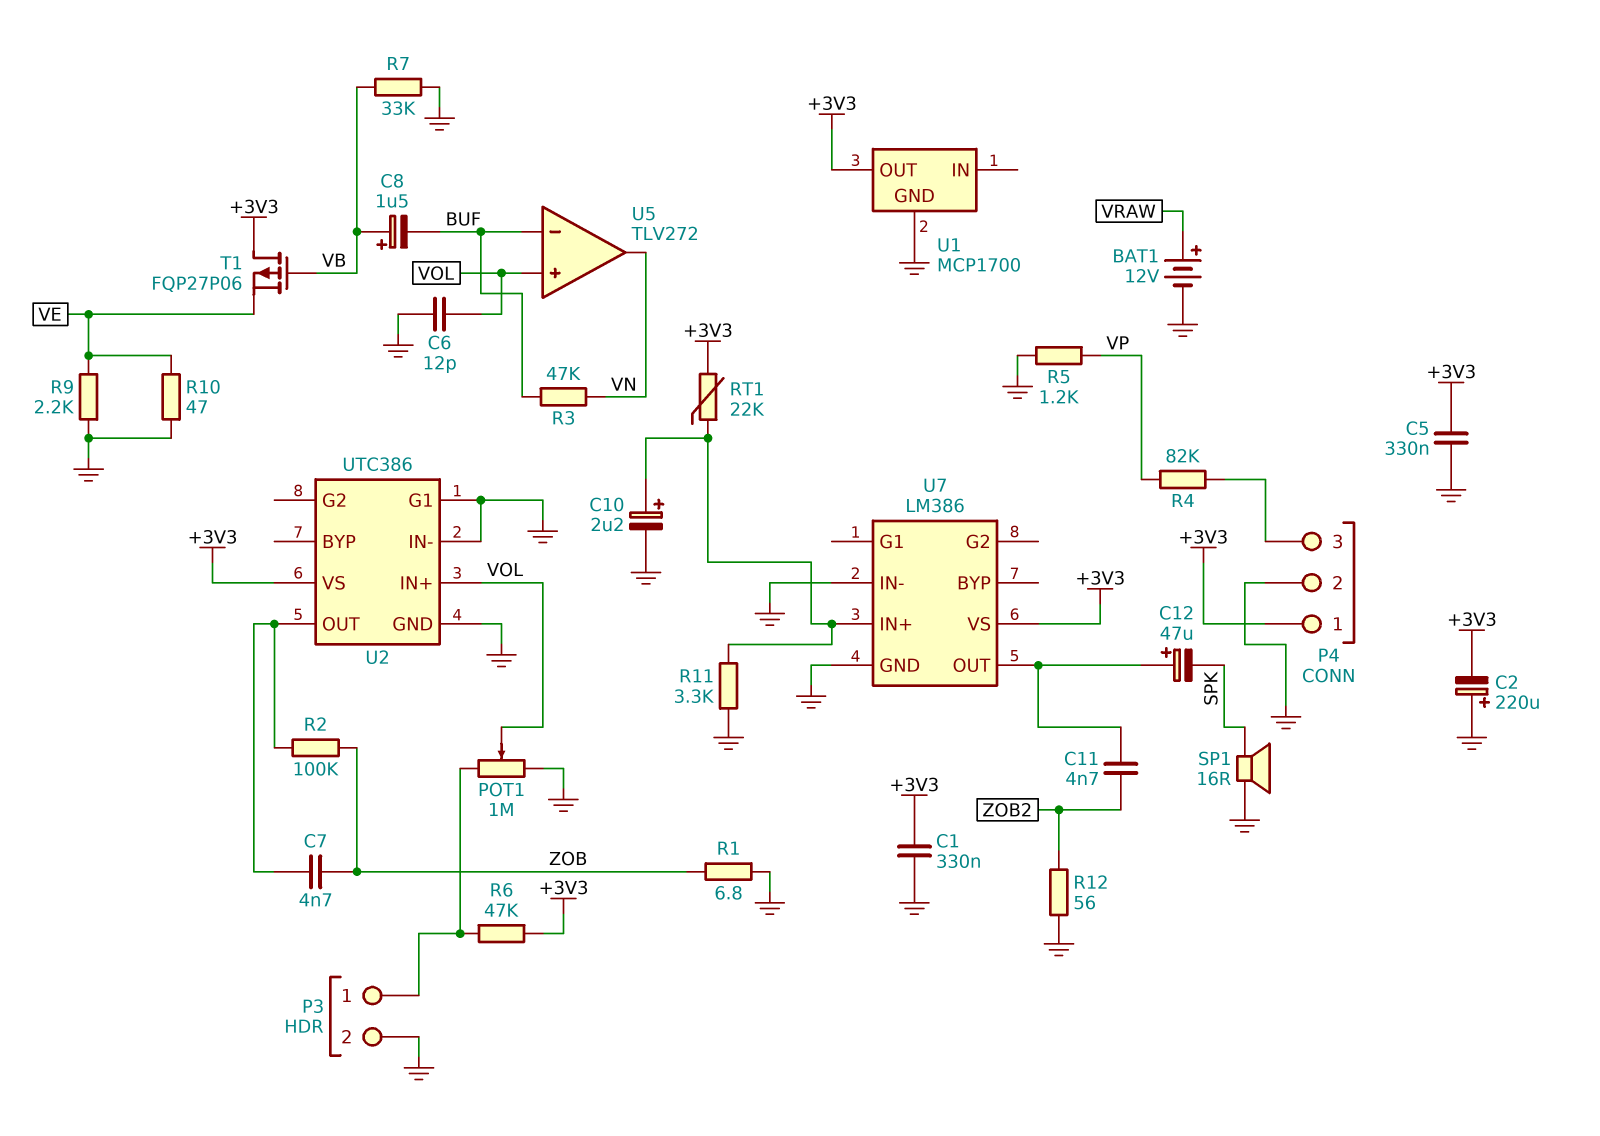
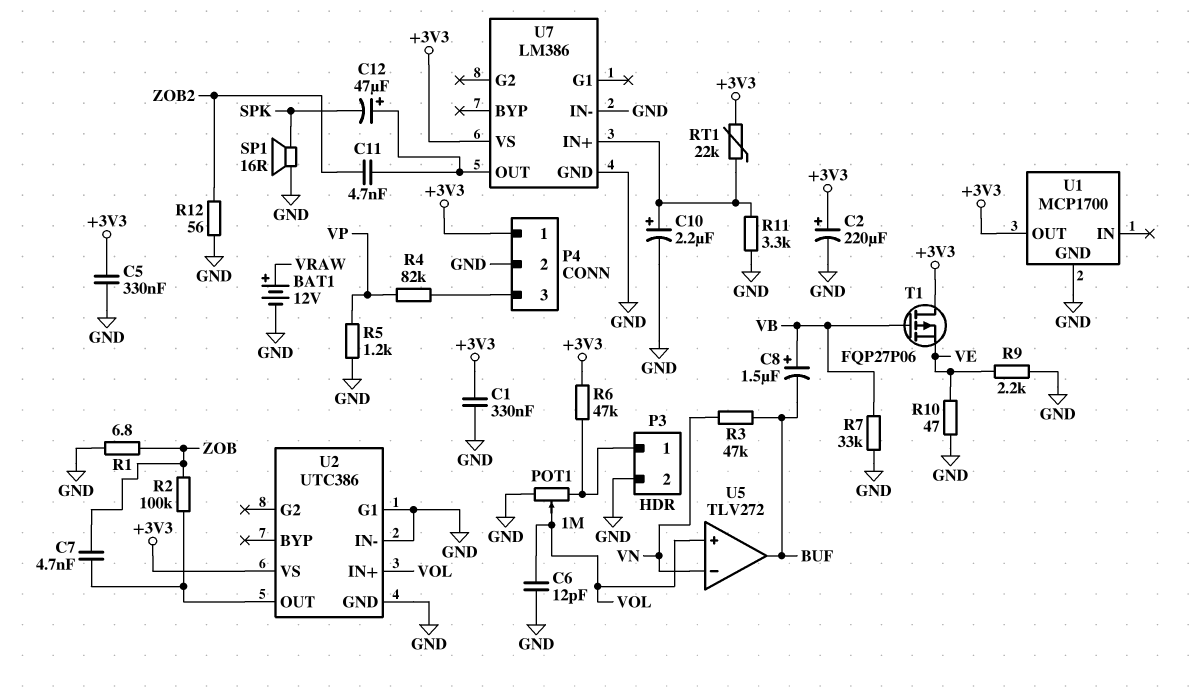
C2: 220uF (plus GND, minus +3V3) -> 220uF (plus +3V3, minus GND)
U5 pin in-: BUF -> VN
U5 pin out: VN -> BUF

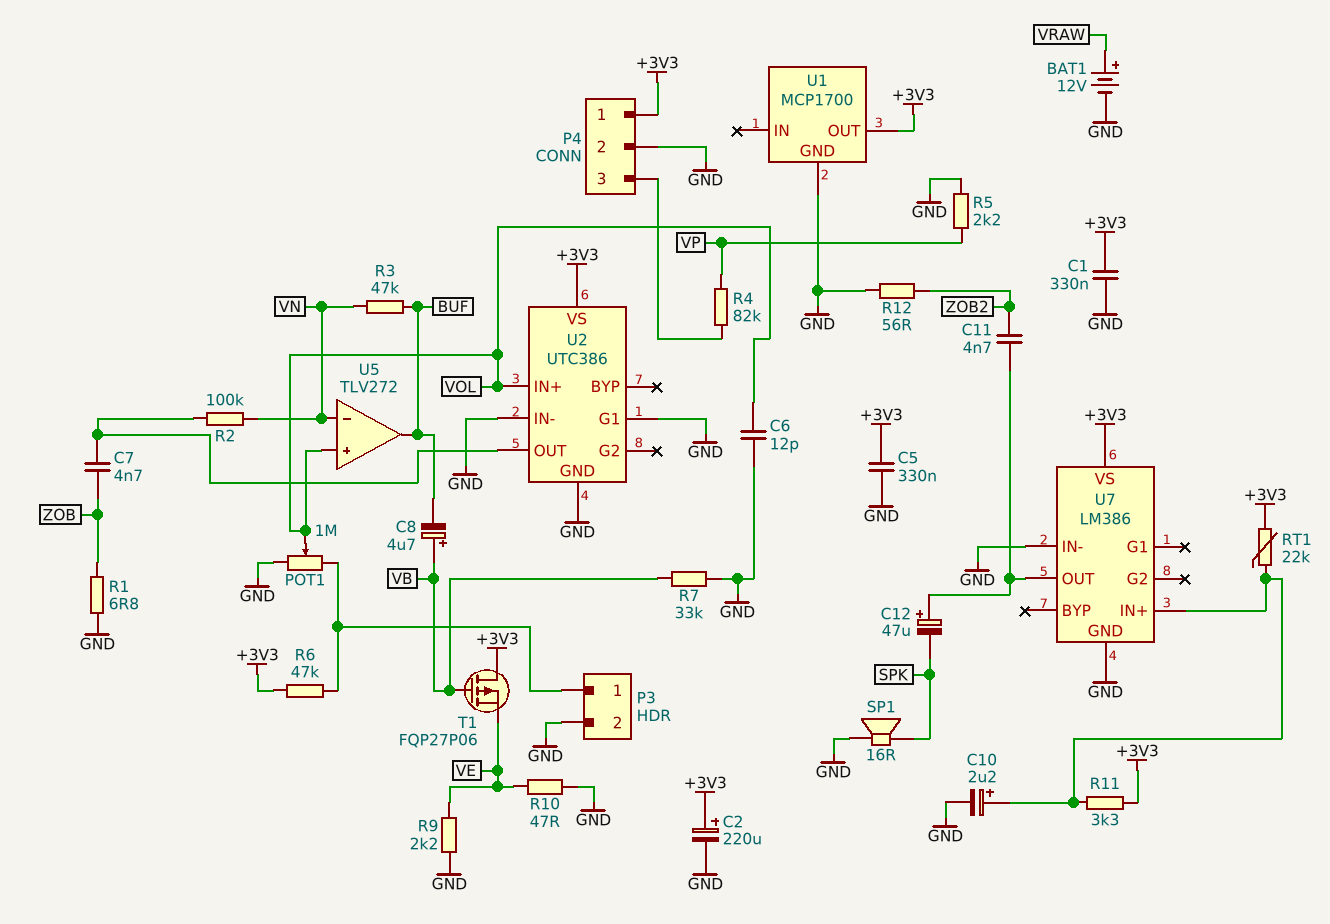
C8: 1.5uF (plus VB, minus BUF) -> 4.7uF (plus VB, minus BUF)
R2: 100k (U2/OUT, ZOB) -> 100k (U2/OUT, VN)
R5: 1.2k (GND, VP) -> 2.2k (GND, VP)
R11: 3.3k (GND, U7/IN+) -> 3.3k (+3V3, U7/IN+)

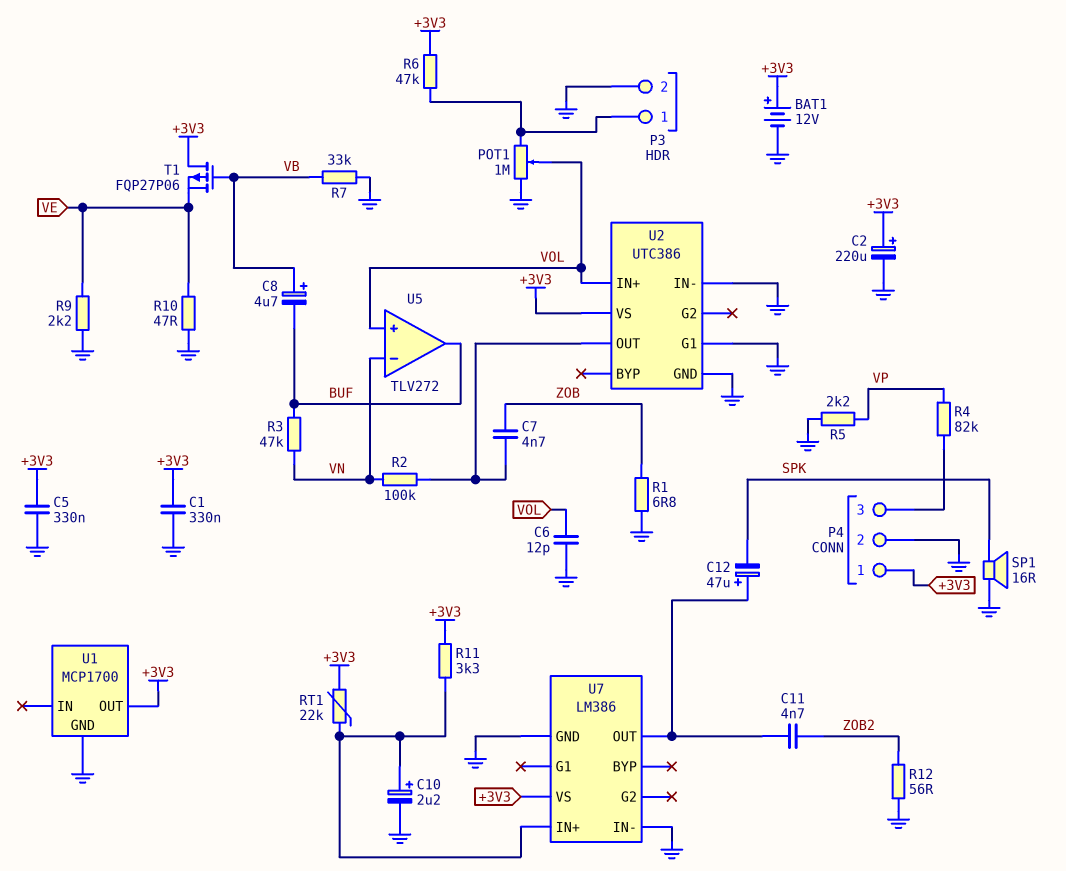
BAT1: 12V (plus VRAW, minus GND) -> 12V (plus +3V3, minus GND)

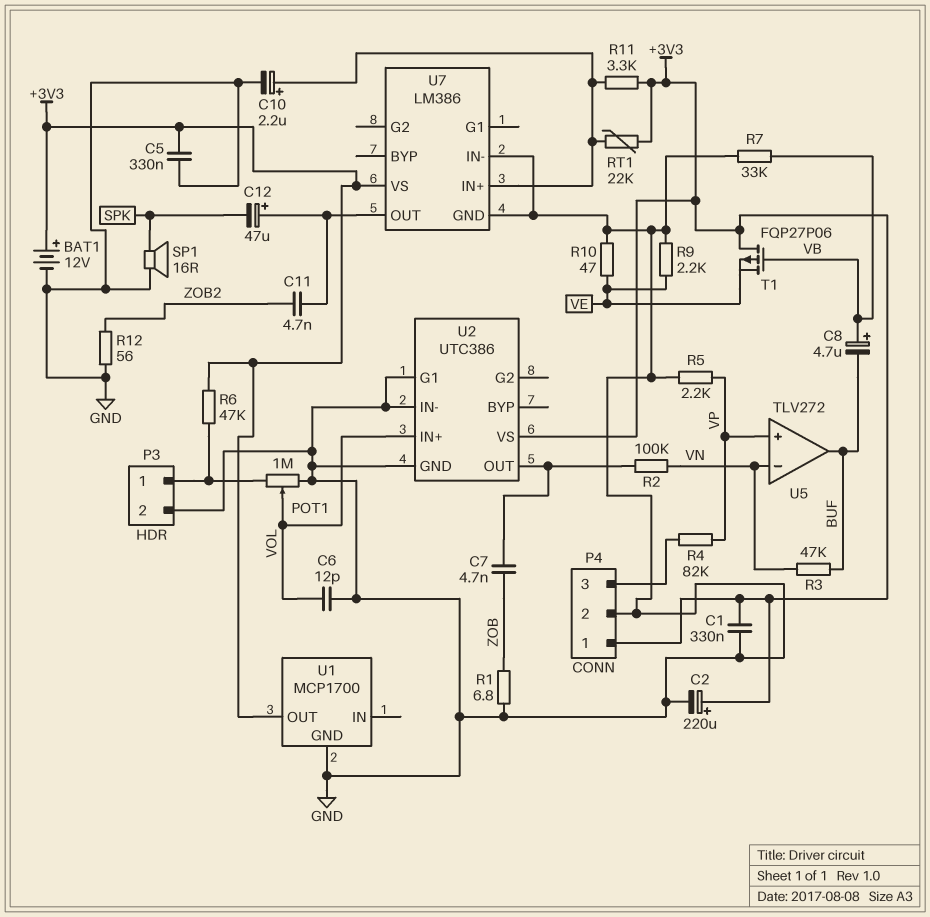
U5 pin in+: VOL -> VP

